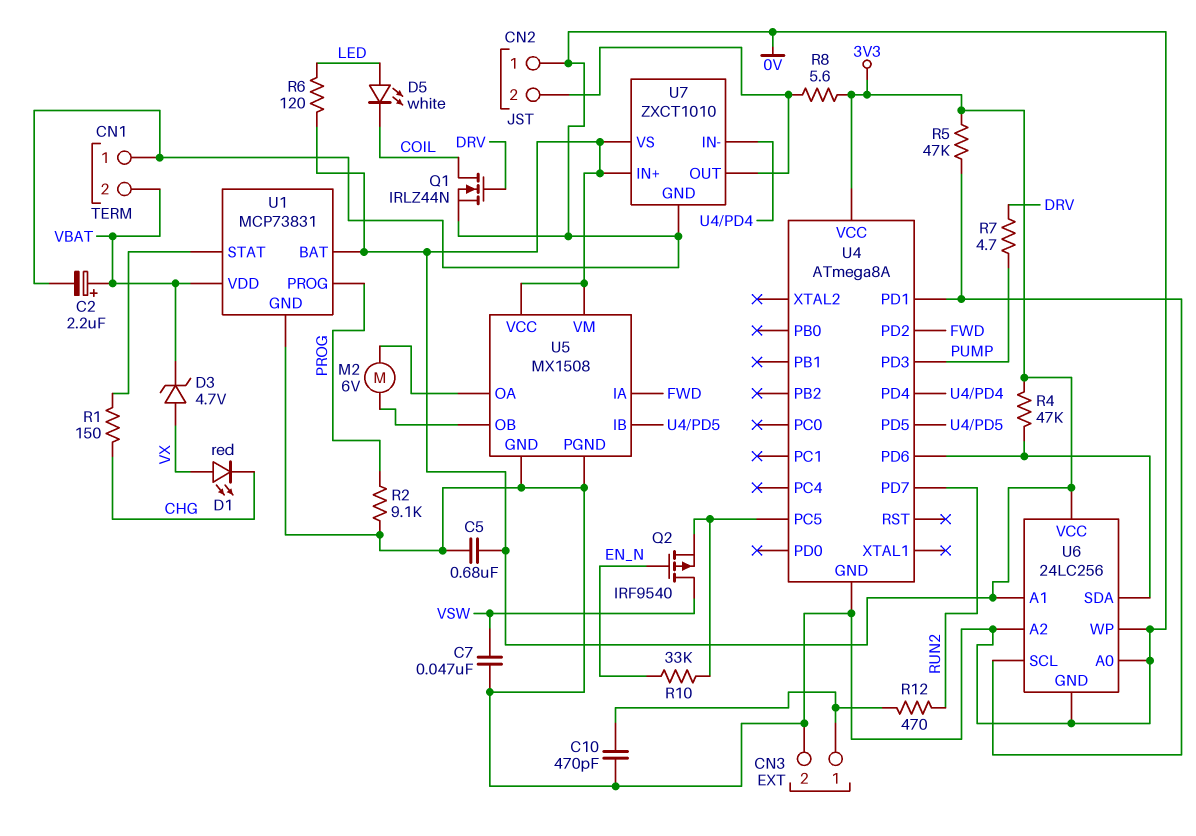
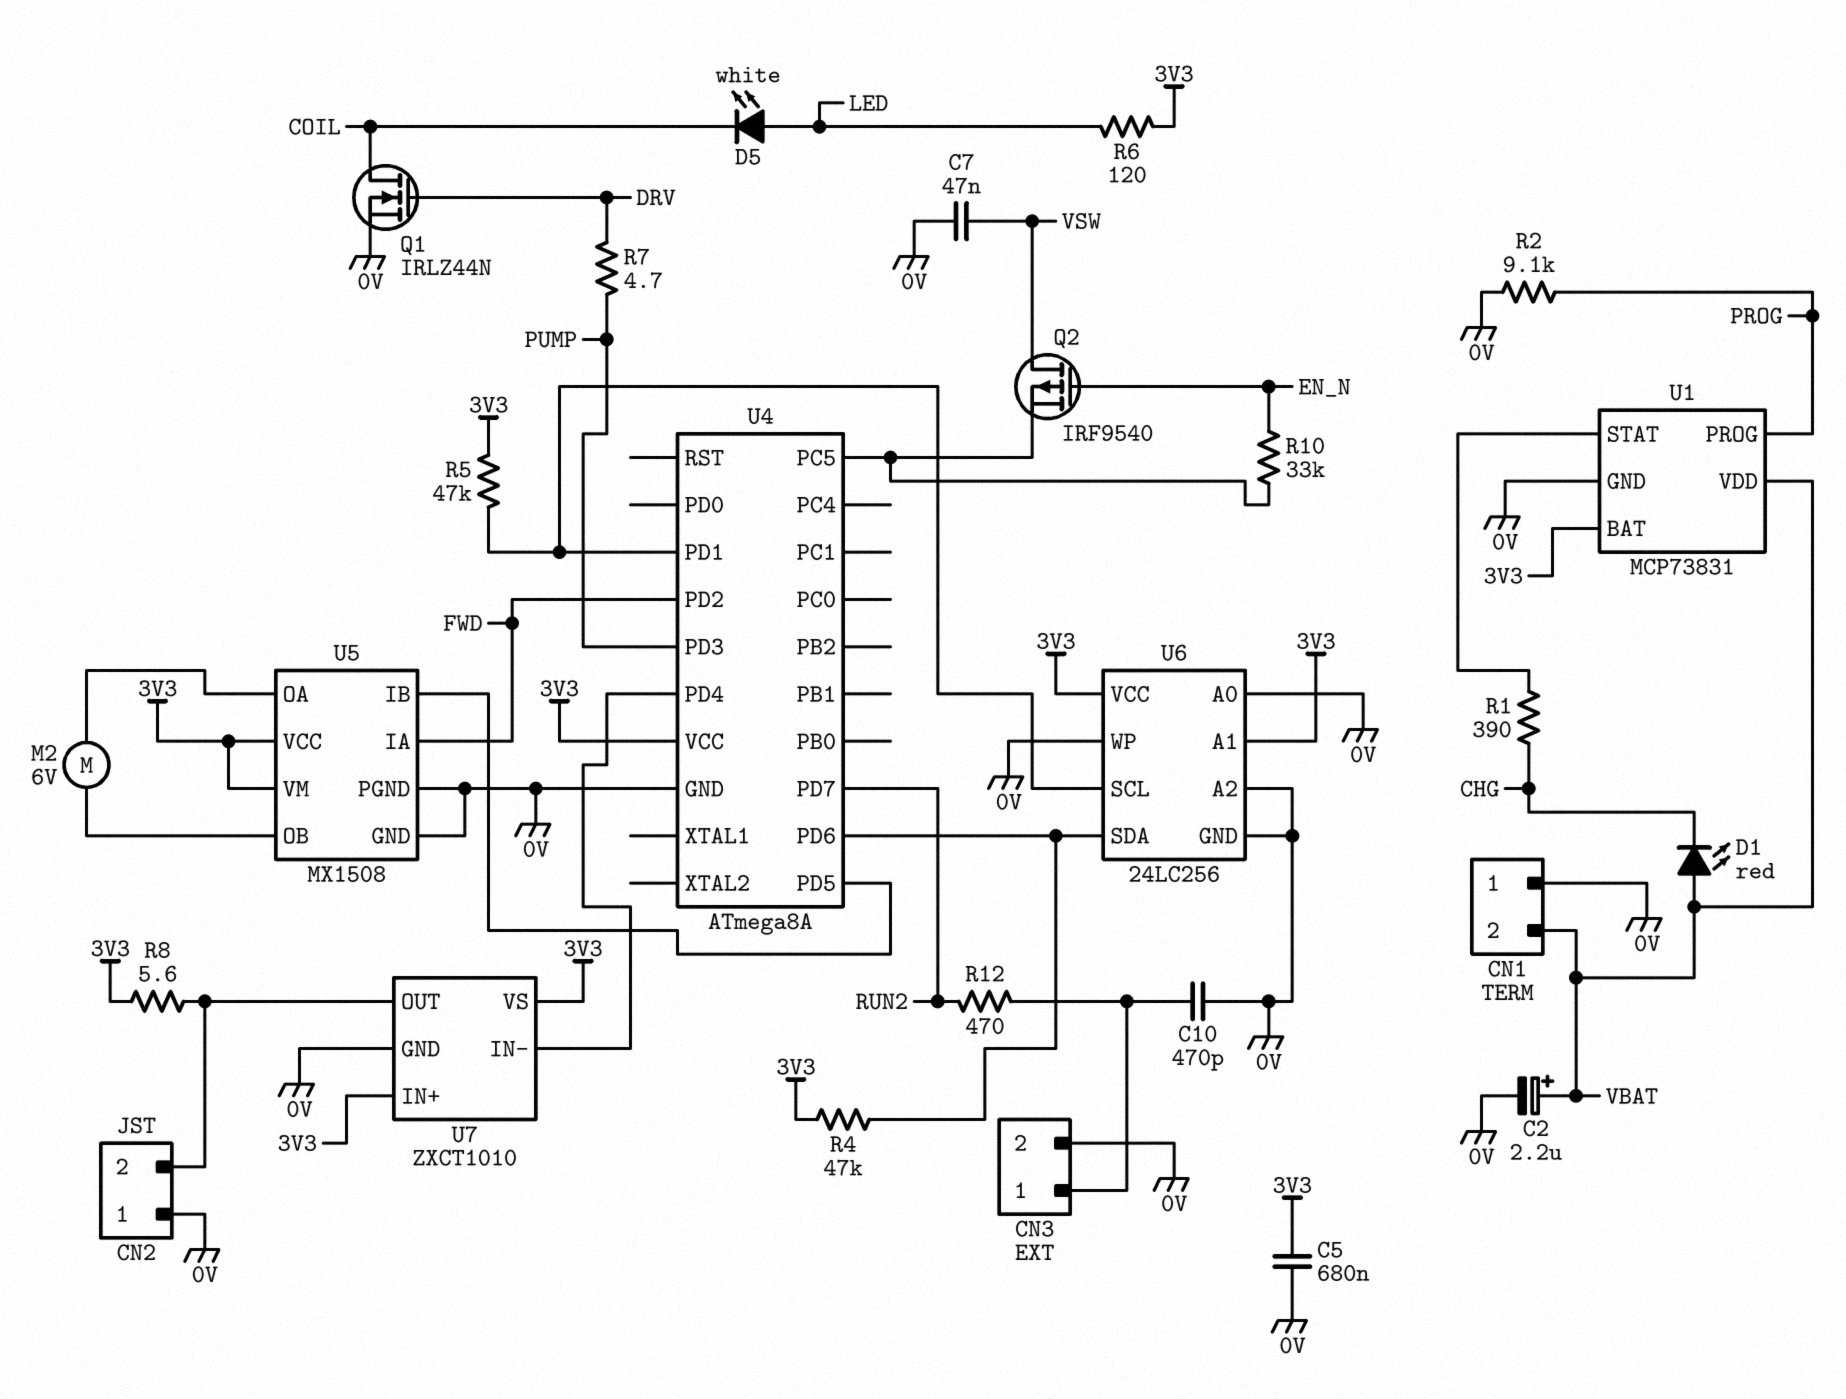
D1: LED red (A VX, K CHG) -> LED red (A VBAT, K CHG)
D3: zener 4.7V (A VX, K VBAT) -> none
R1: 150 (CHG, U1/STAT) -> 390 (CHG, U1/STAT)

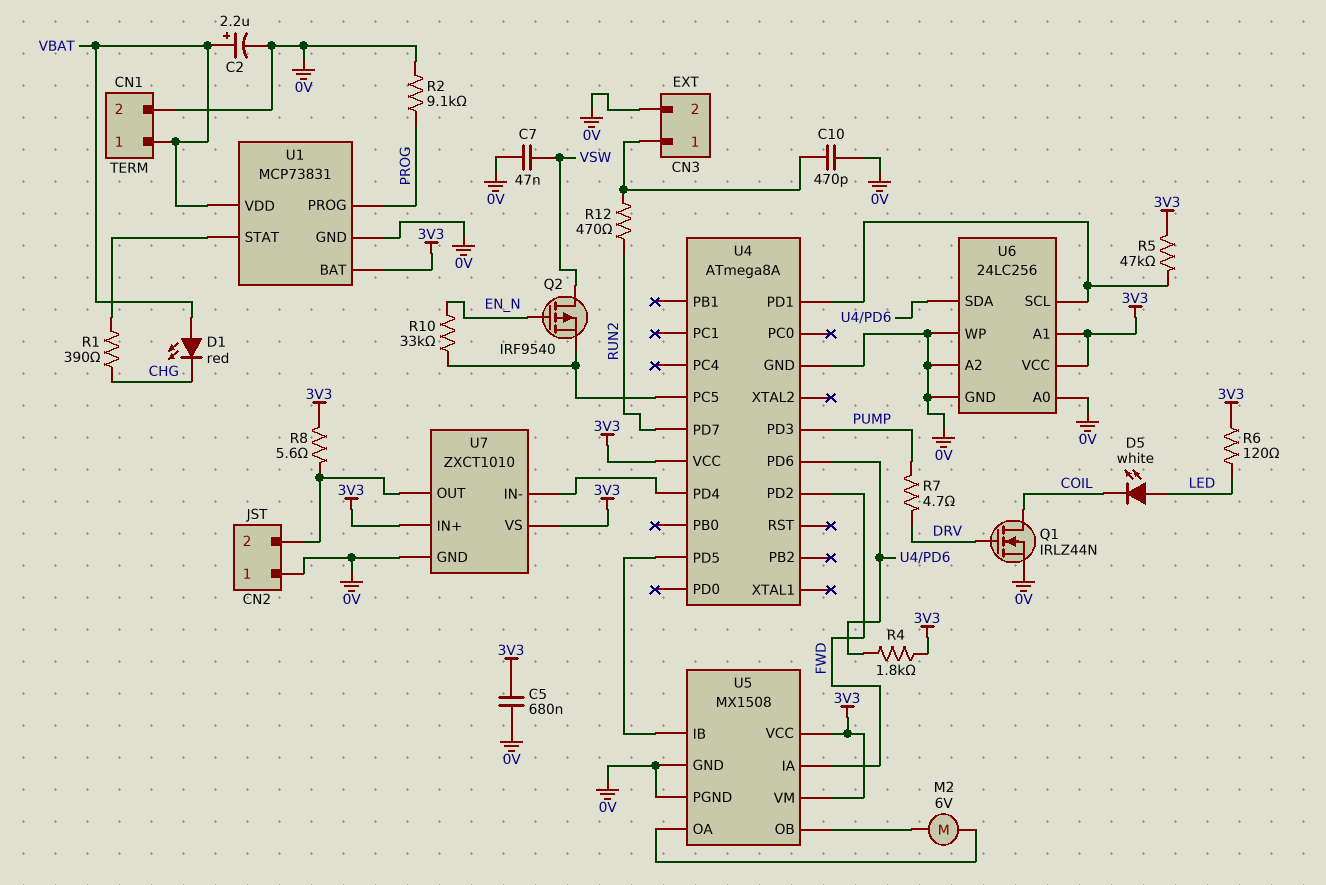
CN1 pin 1: 0V -> VBAT
CN1 pin 2: VBAT -> 0V
R4: 47k (3V3, U4/PD6) -> 1.8k (3V3, U4/PD6)

